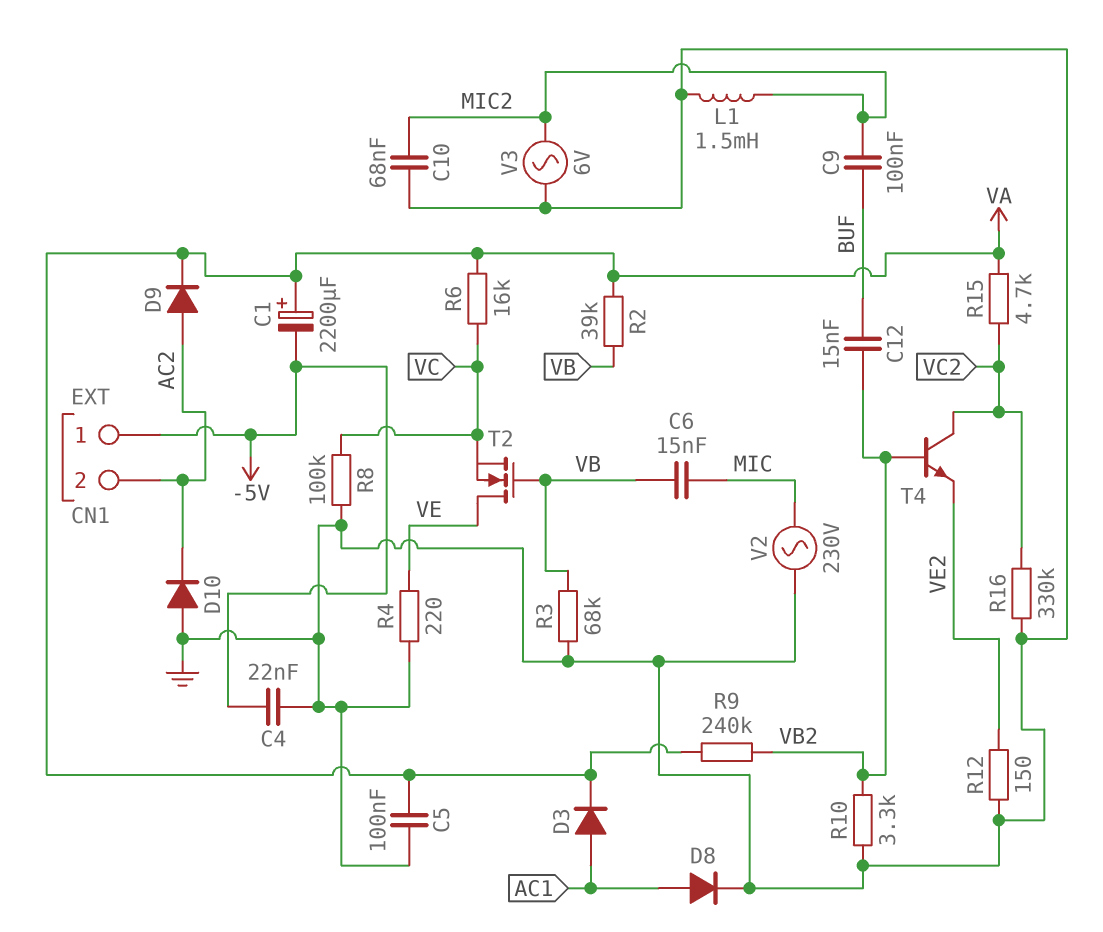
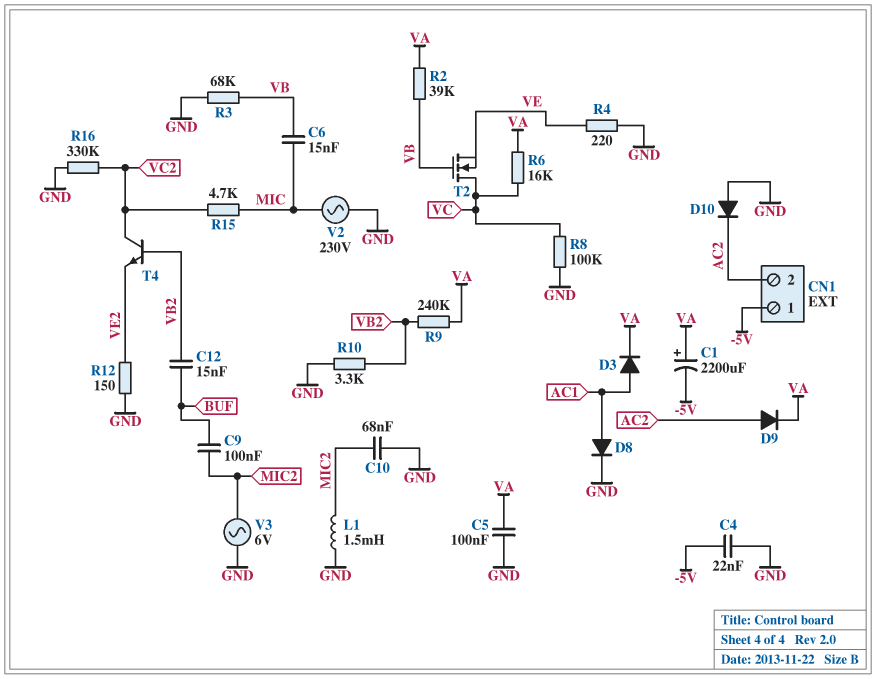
R15: 4.7k (VA, VC2) -> 4.7k (MIC, VC2)
T2: NMOS (G VB, D VE, S VC) -> NMOS (G VB, D VC, S VE)

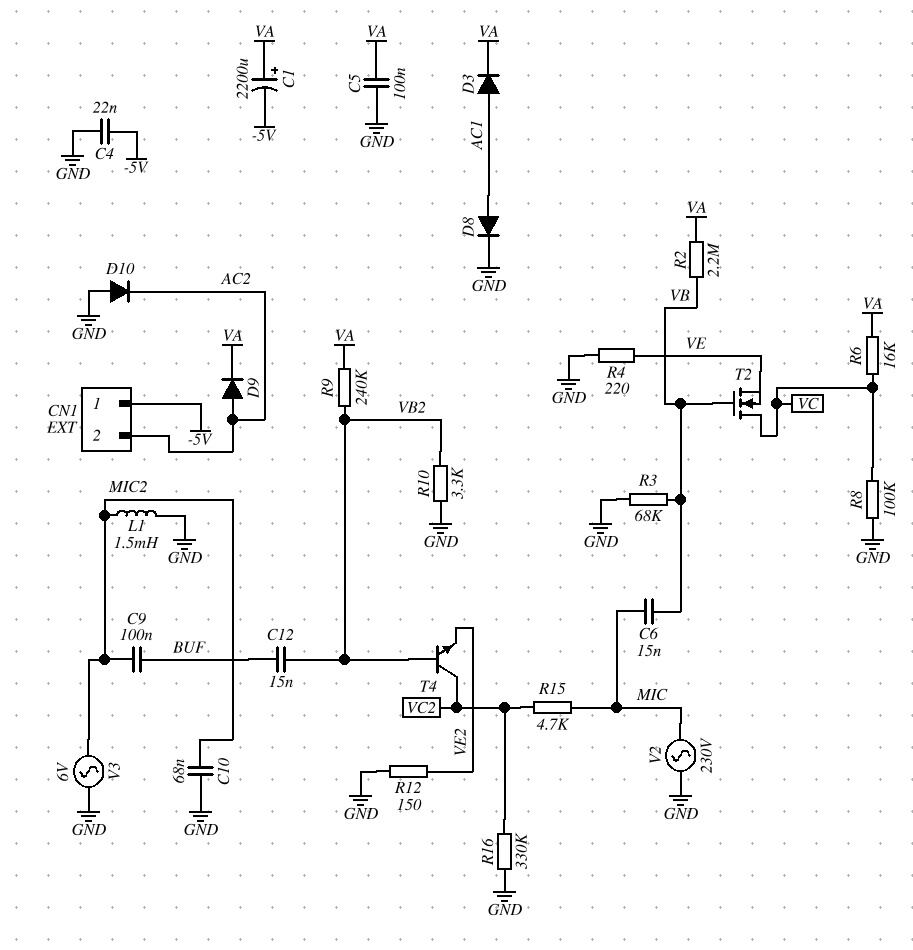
R2: 39k (VA, VB) -> 2.2M (VA, VB)

